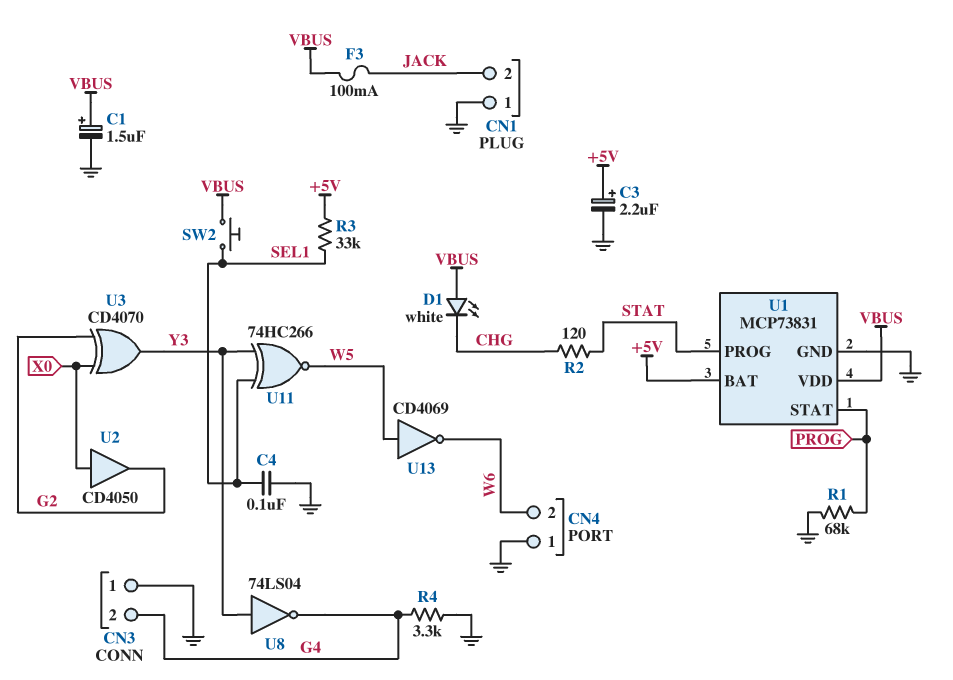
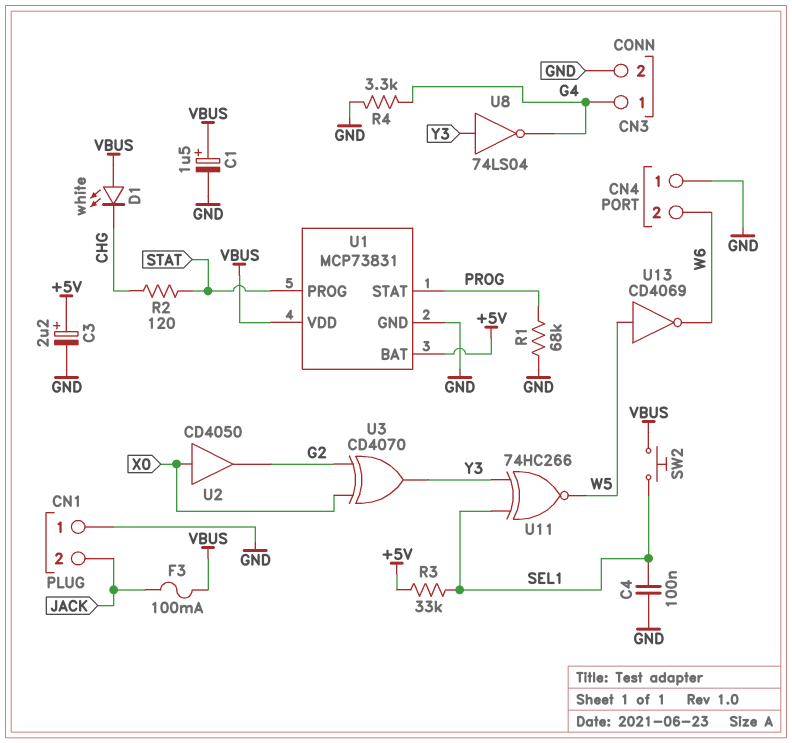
CN3 pin 1: GND -> G4
CN3 pin 2: G4 -> GND

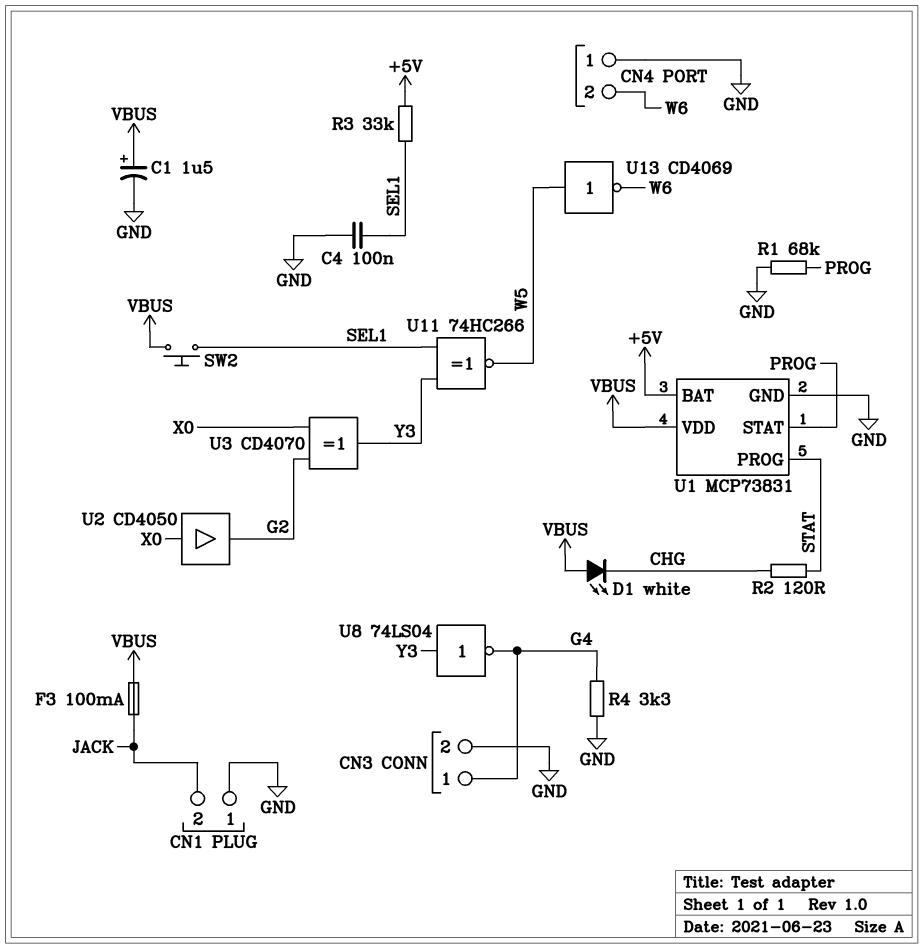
C3: 2.2uF (plus +5V, minus GND) -> none

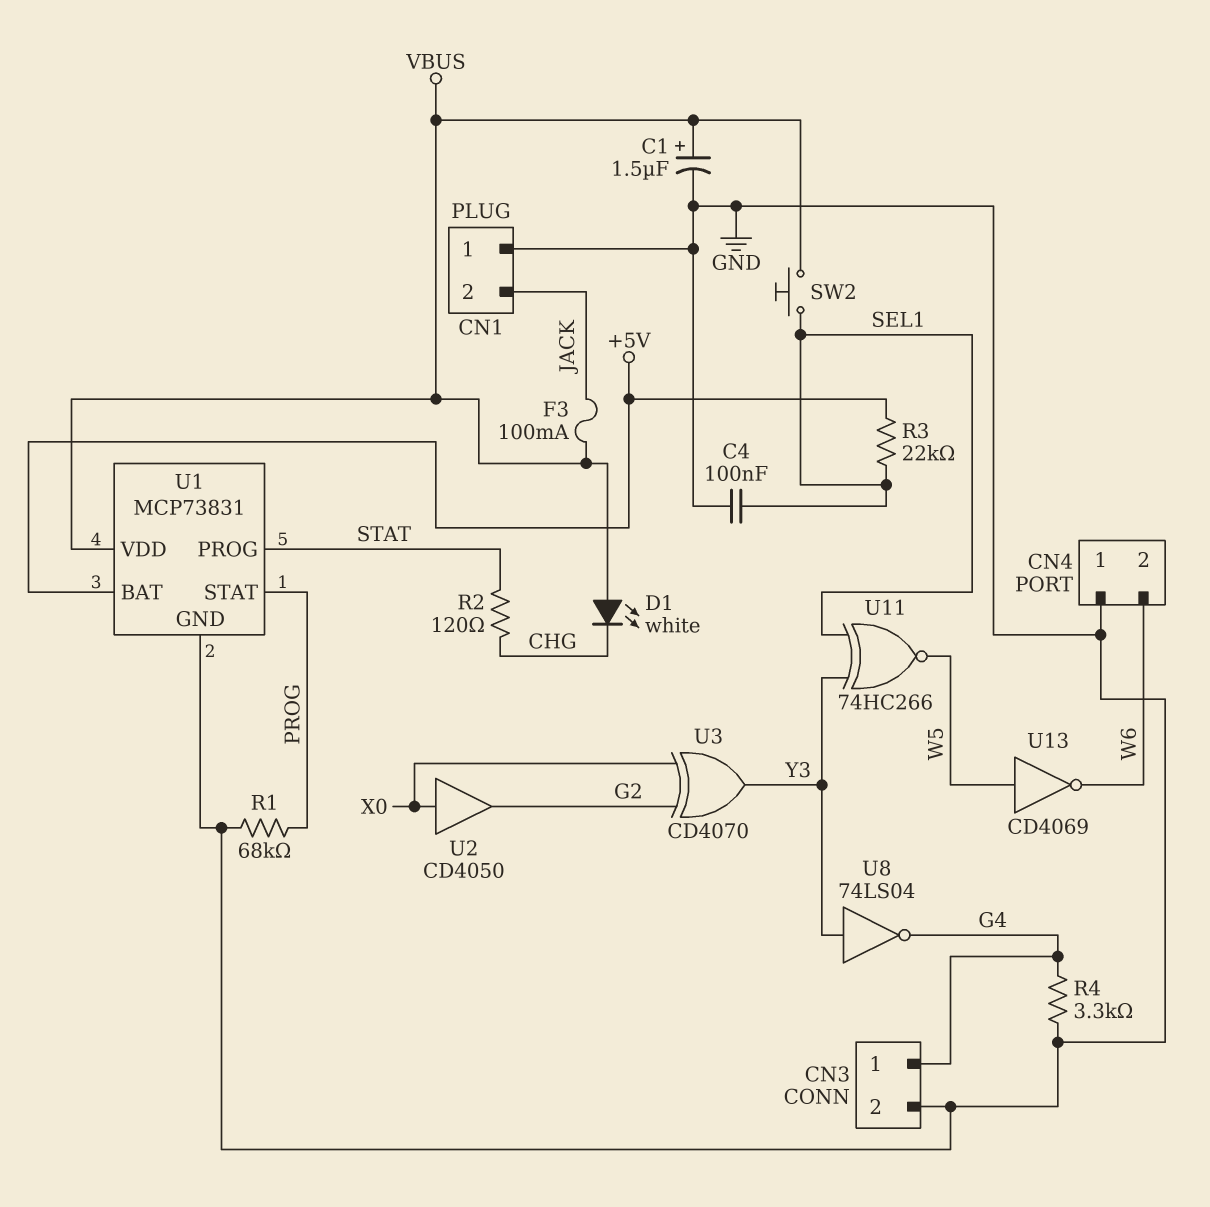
R3: 33k (+5V, SEL1) -> 22k (+5V, SEL1)

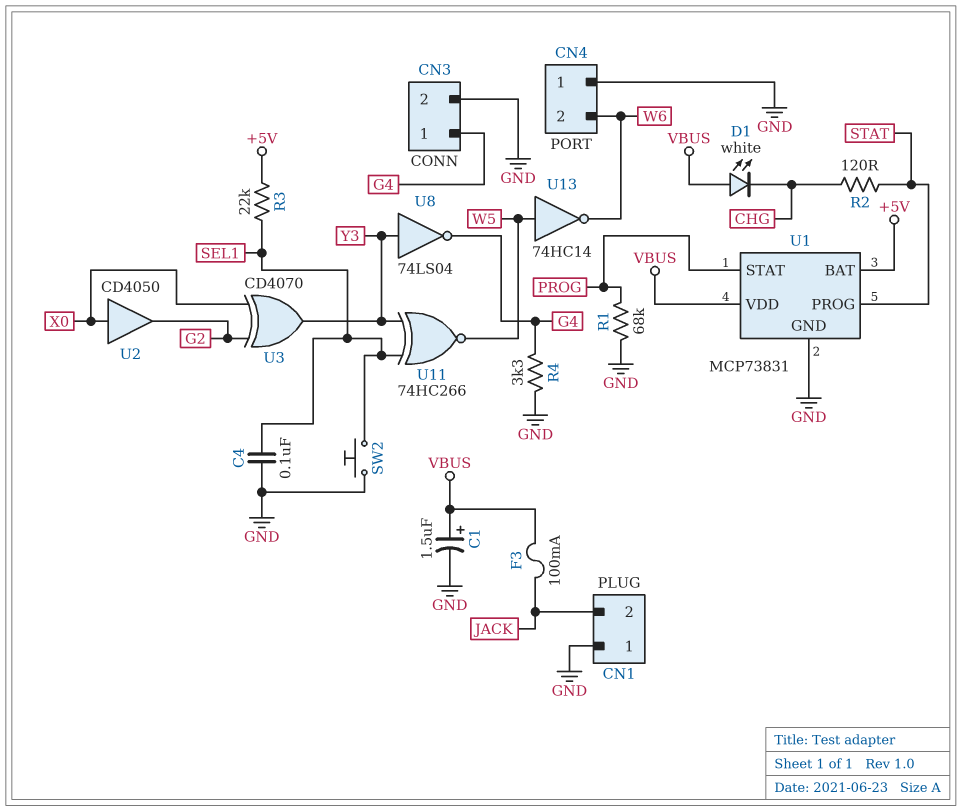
SW2: button (SEL1, VBUS) -> button (GND, SEL1)
U13: NOT CD4069 (in W5, out W6) -> NOT 74HC14 (in W5, out W6)

